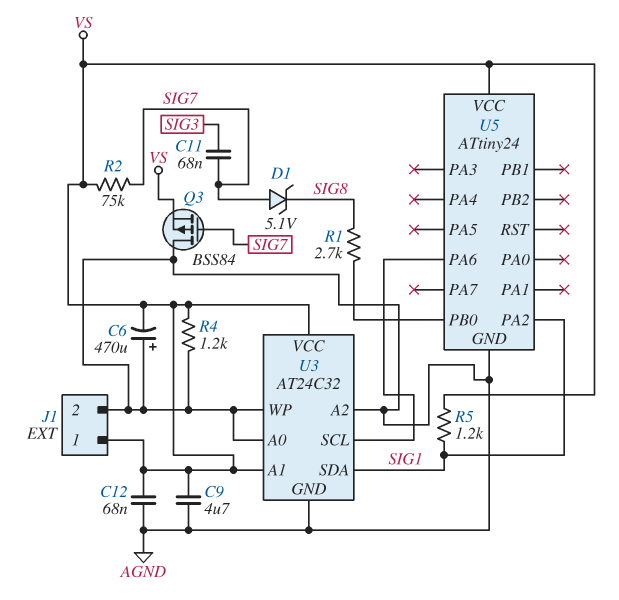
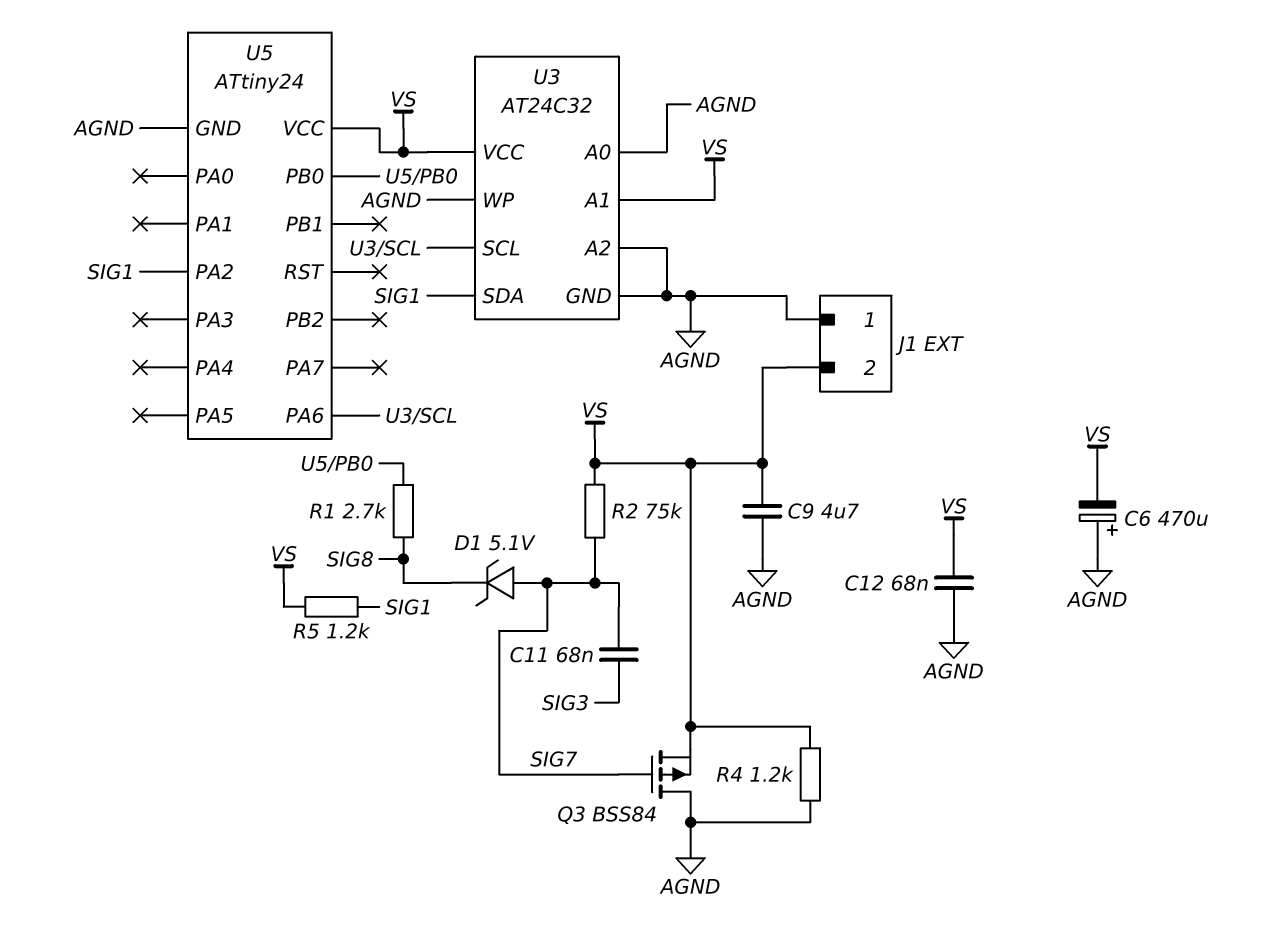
J1 pin 1: VS -> AGND
J1 pin 2: AGND -> VS

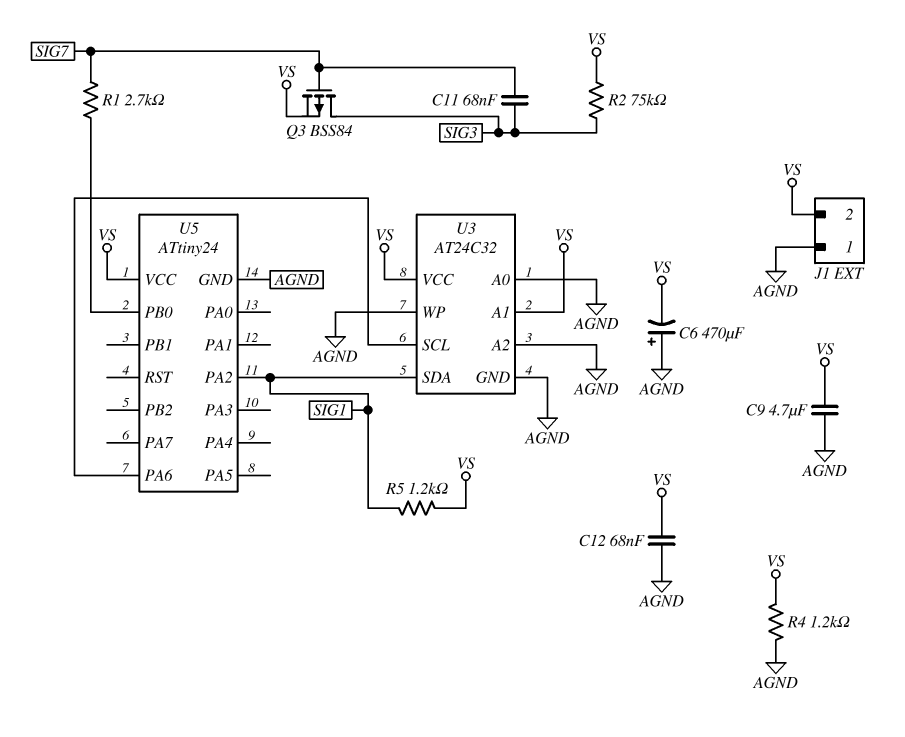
D1: zener 5.1V (A SIG7, K SIG8) -> none
Q3: PMOS BSS84 (G SIG7, D AGND, S VS) -> PMOS BSS84 (G SIG7, D SIG3, S VS)
R1: 2.7k (SIG8, U5/PB0) -> 2.7k (SIG7, U5/PB0)
R2: 75k (SIG7, VS) -> 75k (SIG3, VS)

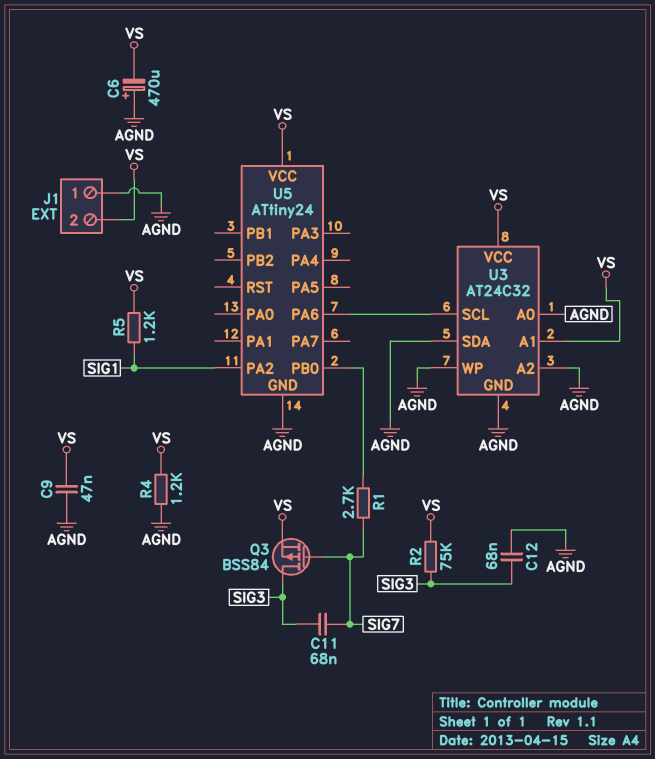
C9: 4.7uF (AGND, VS) -> 47nF (AGND, VS)
C12: 68nF (AGND, VS) -> 68nF (AGND, SIG3)
U3 pin SDA: SIG1 -> AGND

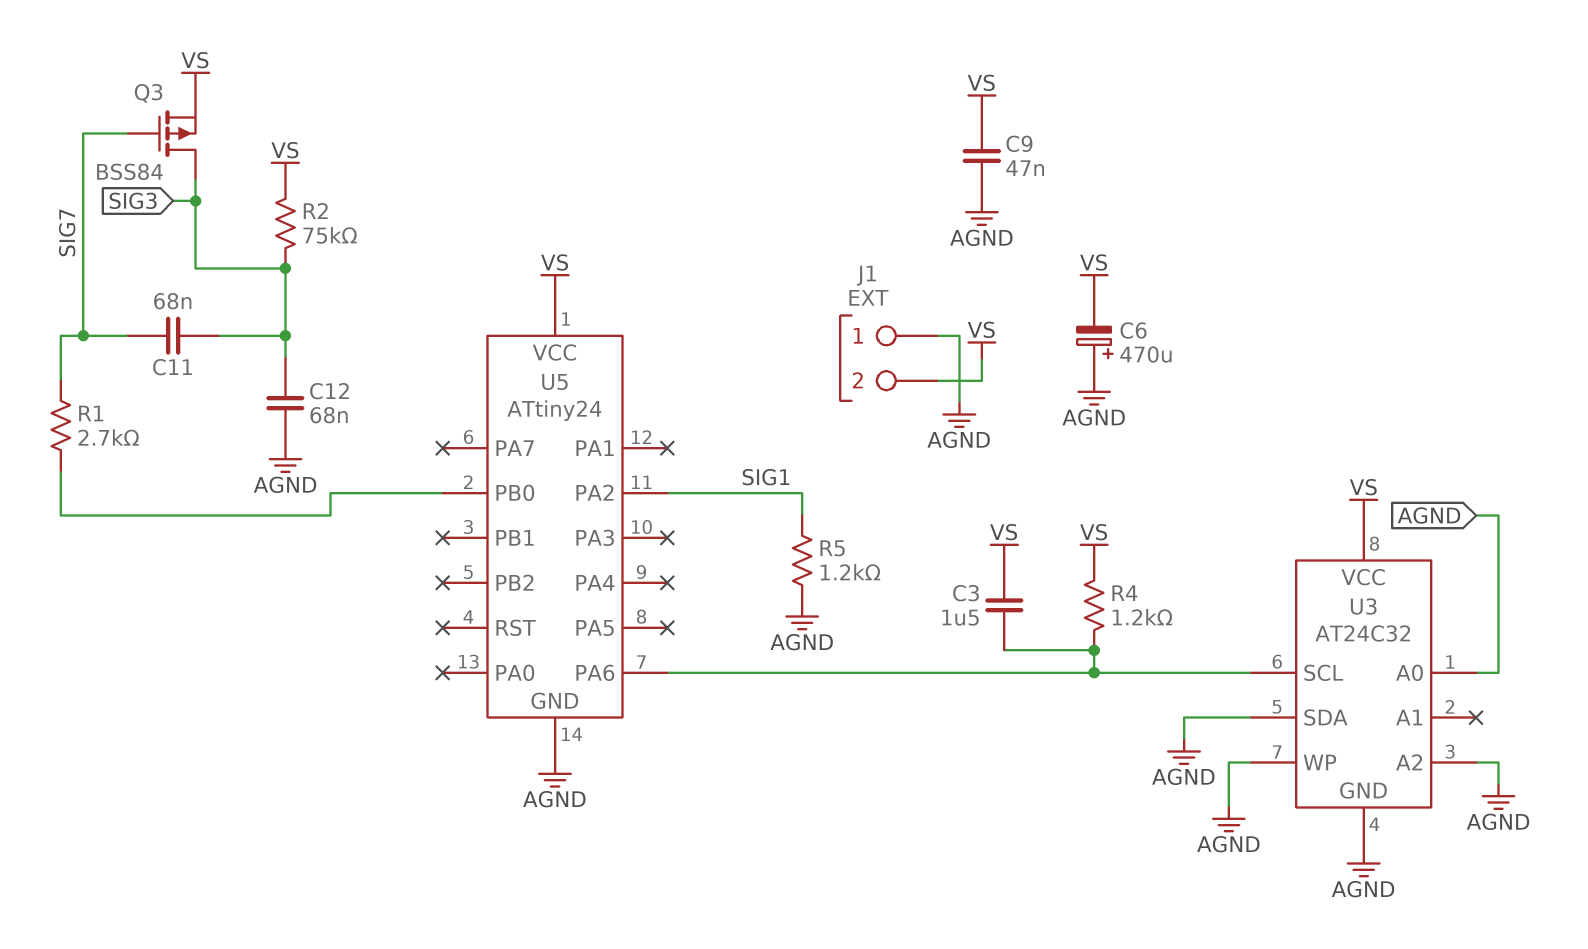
C3: none -> 1.5uF (U3/SCL, VS)
R4: 1.2k (AGND, VS) -> 1.2k (U3/SCL, VS)
R5: 1.2k (SIG1, VS) -> 1.2k (AGND, SIG1)
U3 pin A1: VS -> none

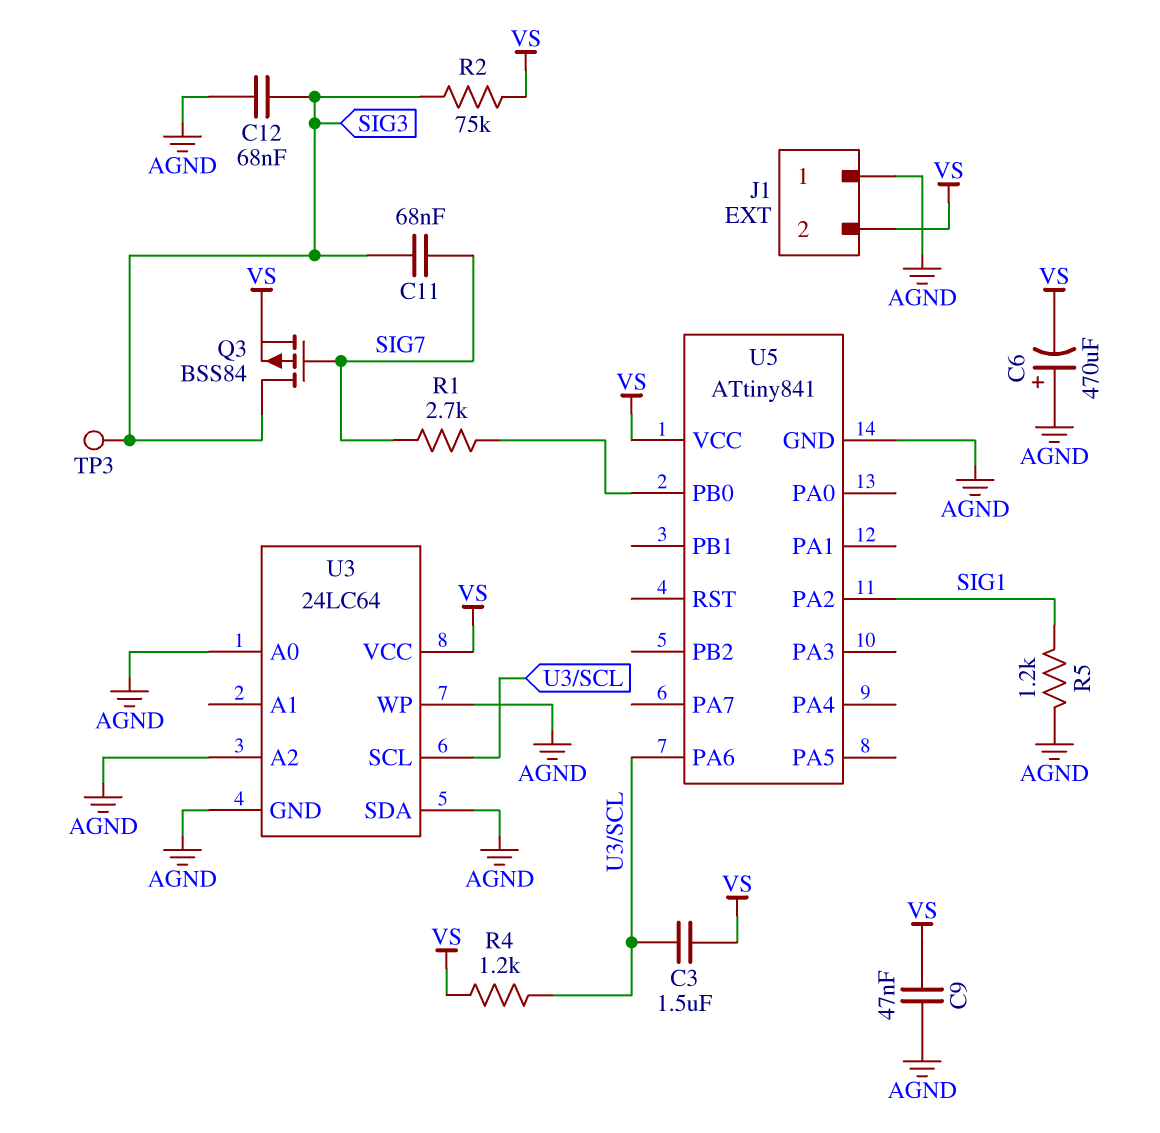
TP3: none -> test point (SIG3)
U3: AT24C32 -> 24LC64
U5: ATtiny24 -> ATtiny841

